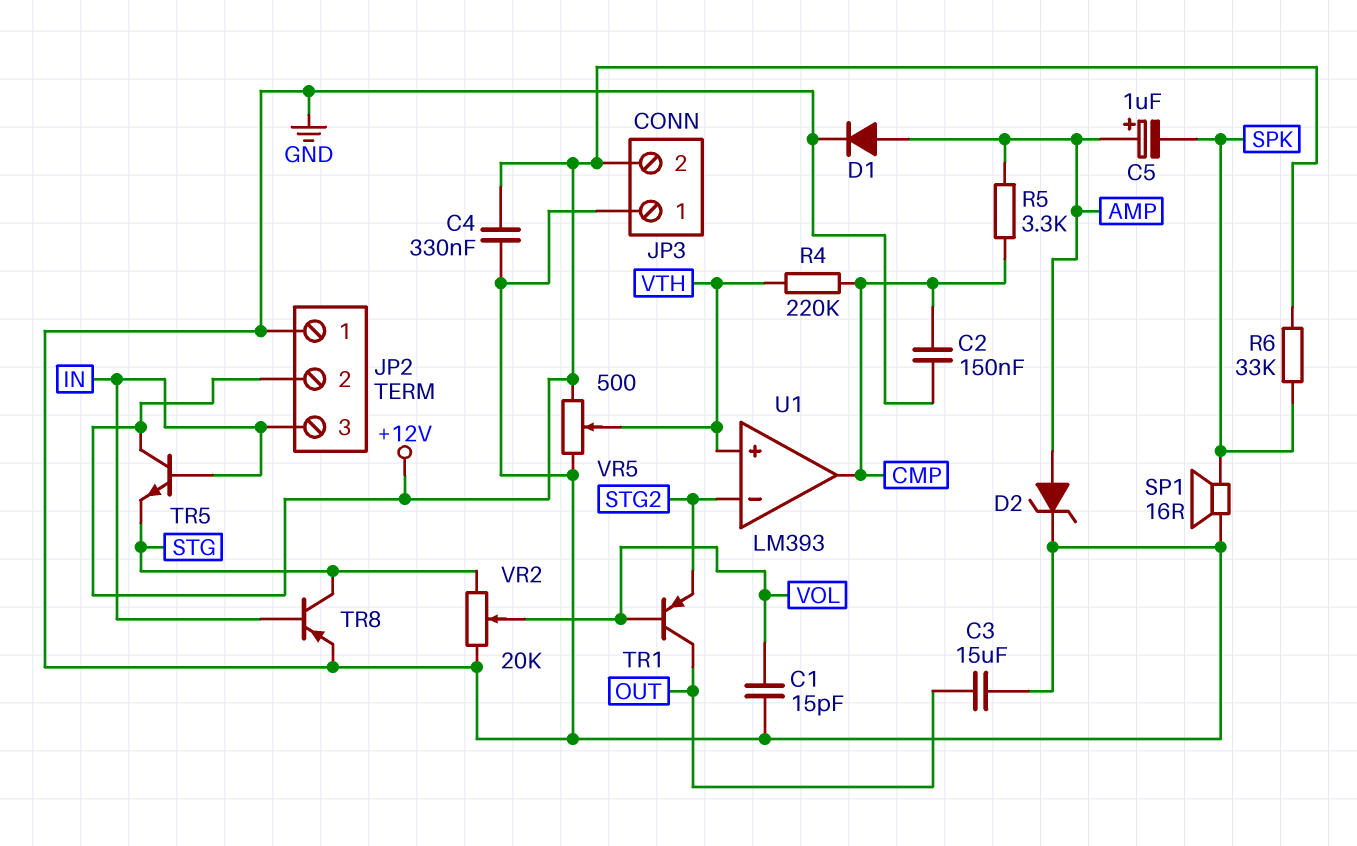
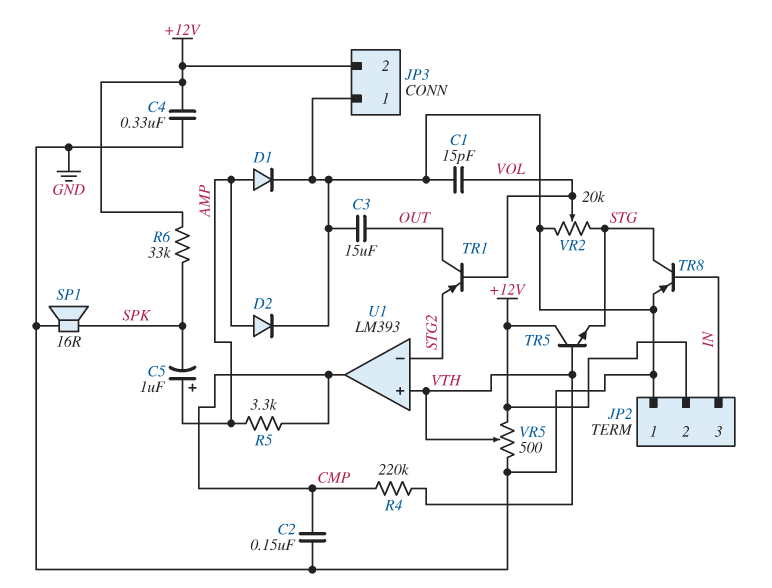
D2: zener (A AMP, K GND) -> diode (A AMP, K GND)
TR5: NPN (B IN, C +12V, E STG) -> NPN (B VTH, C +12V, E STG)

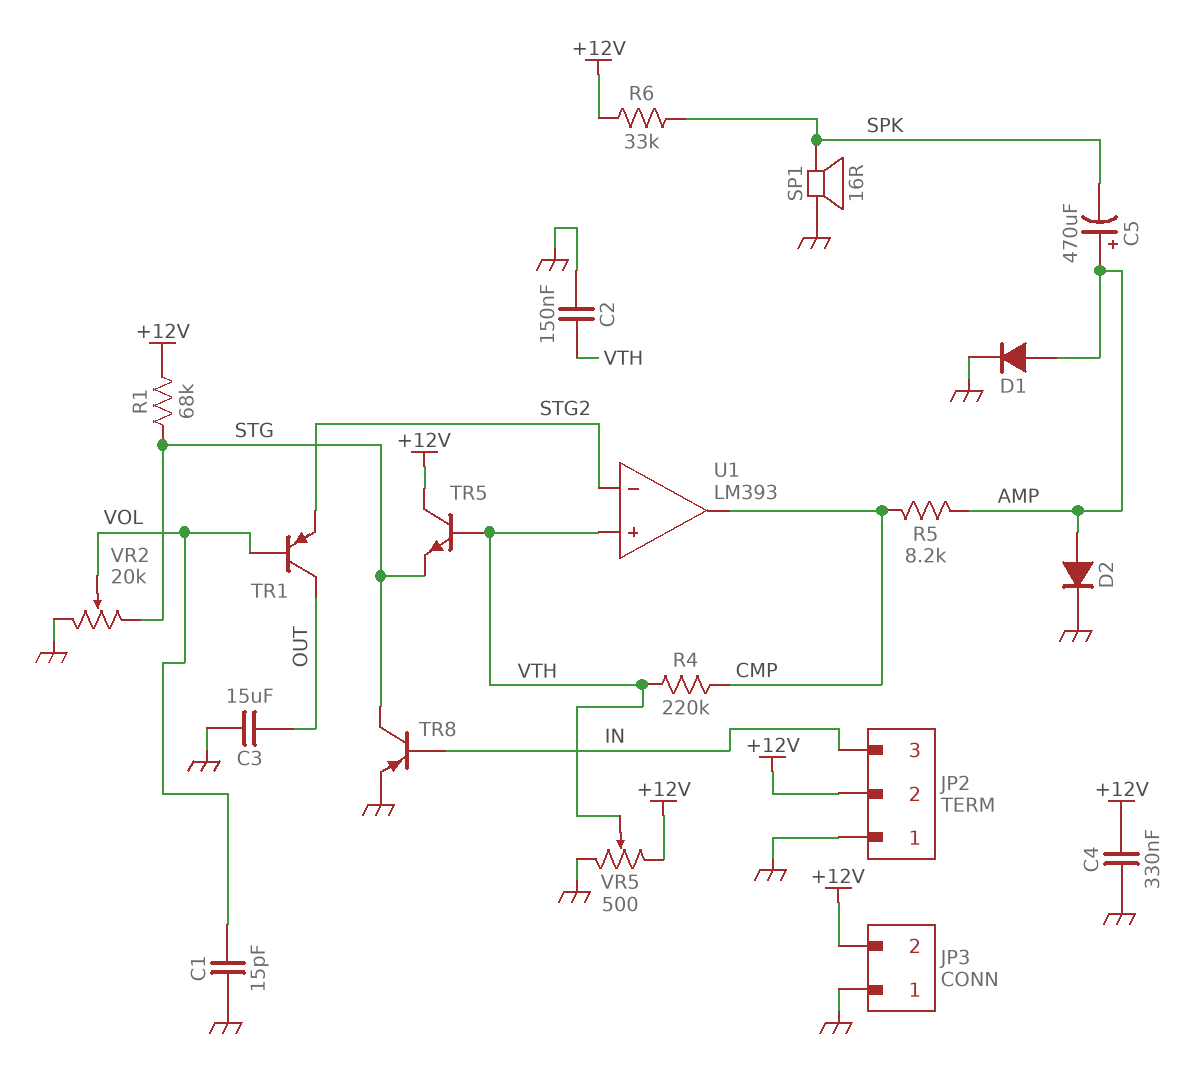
C2: 150nF (CMP, GND) -> 150nF (GND, VTH)
C5: 1uF (plus AMP, minus SPK) -> 470uF (plus AMP, minus SPK)
R1: none -> 68k (+12V, STG)
R5: 3.3k (AMP, CMP) -> 8.2k (AMP, CMP)

